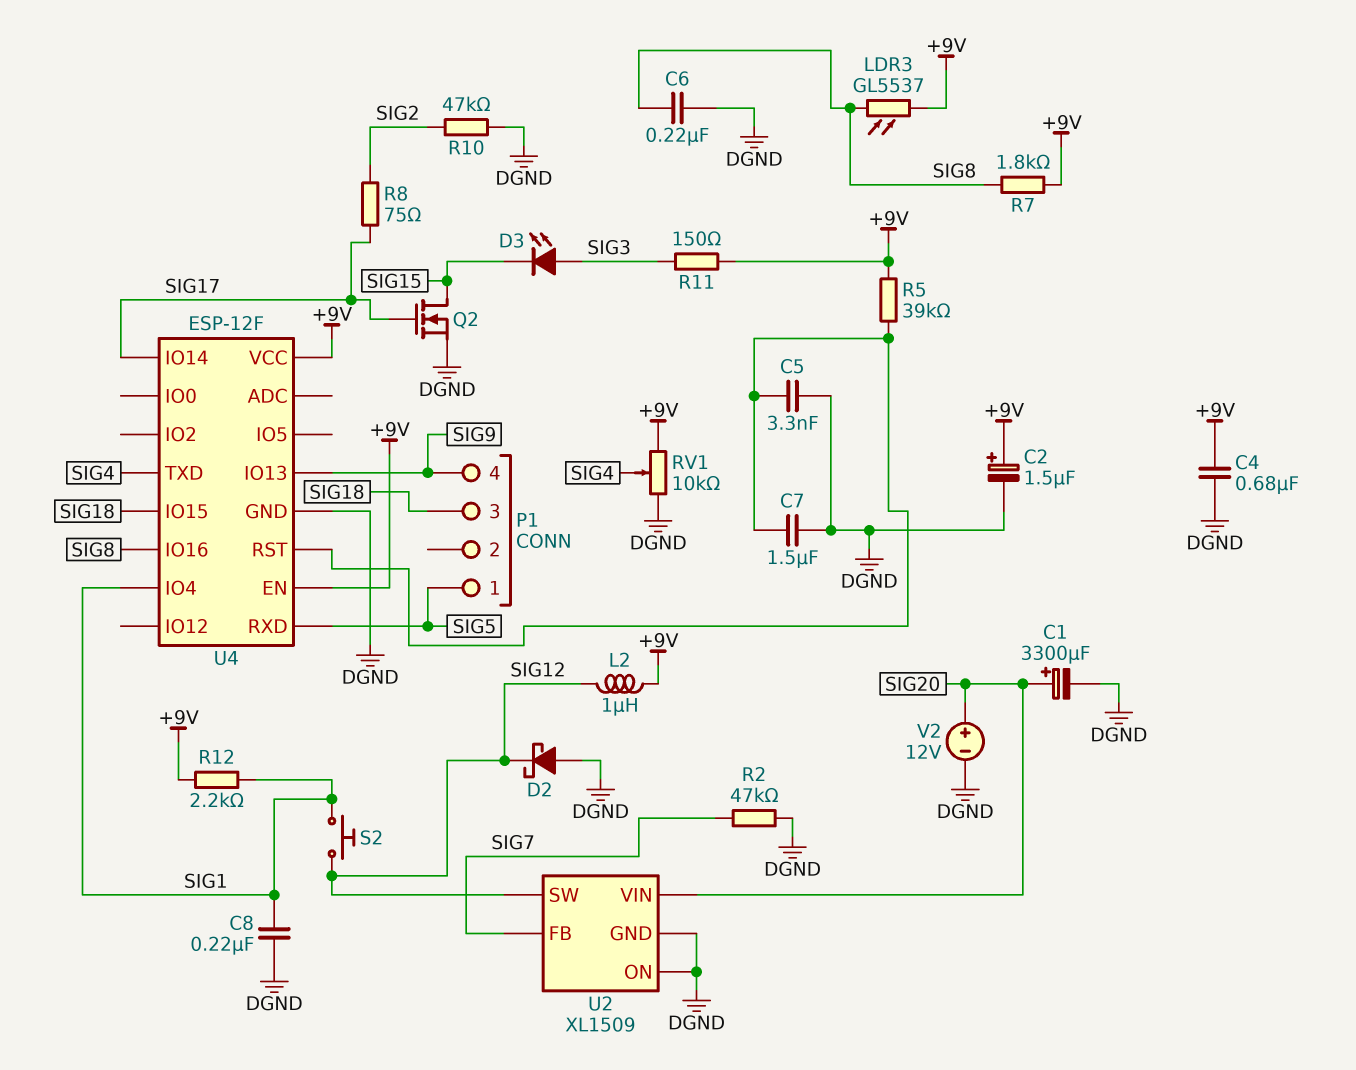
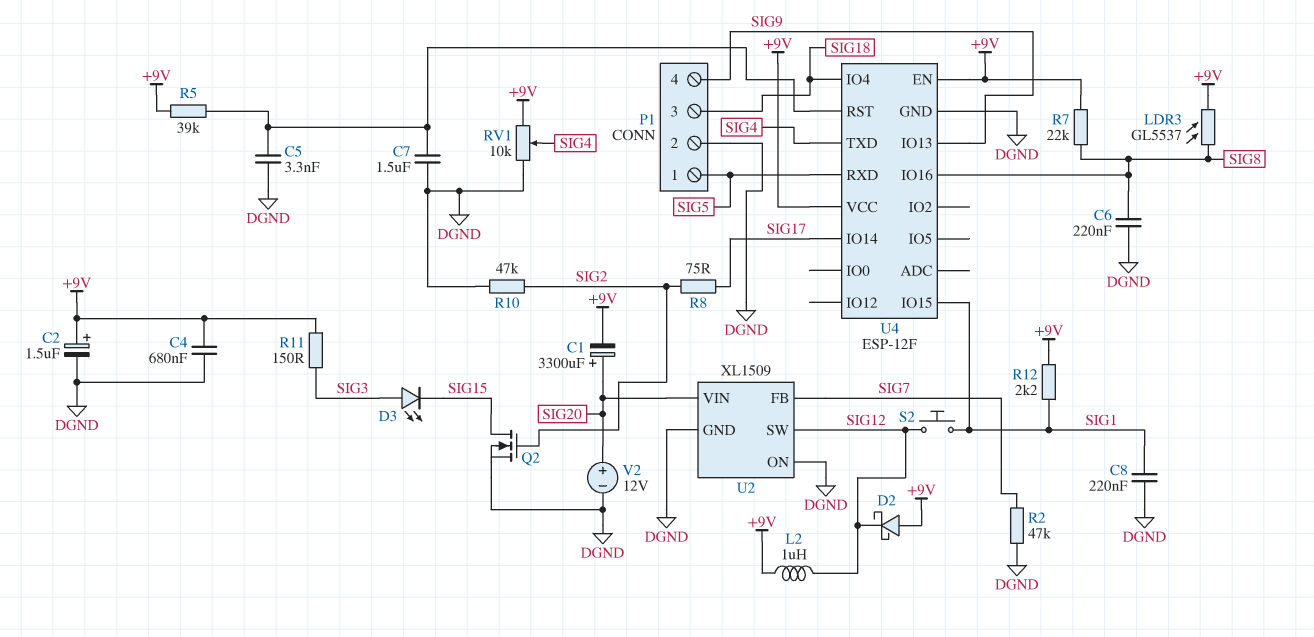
C1: 3300uF (plus SIG20, minus DGND) -> 3300uF (plus SIG20, minus +9V)
D2: schottky (A DGND, K SIG12) -> schottky (A +9V, K SIG12)
P1 pin 2: none -> DGND
Q2: NMOS (G SIG17, D SIG15, S DGND) -> NMOS (G SIG2, D SIG15, S DGND)
R7: 1.8k (+9V, SIG8) -> 22k (+9V, SIG8)
U4 pin IO4: SIG1 -> SIG18
U4 pin IO15: SIG18 -> SIG1

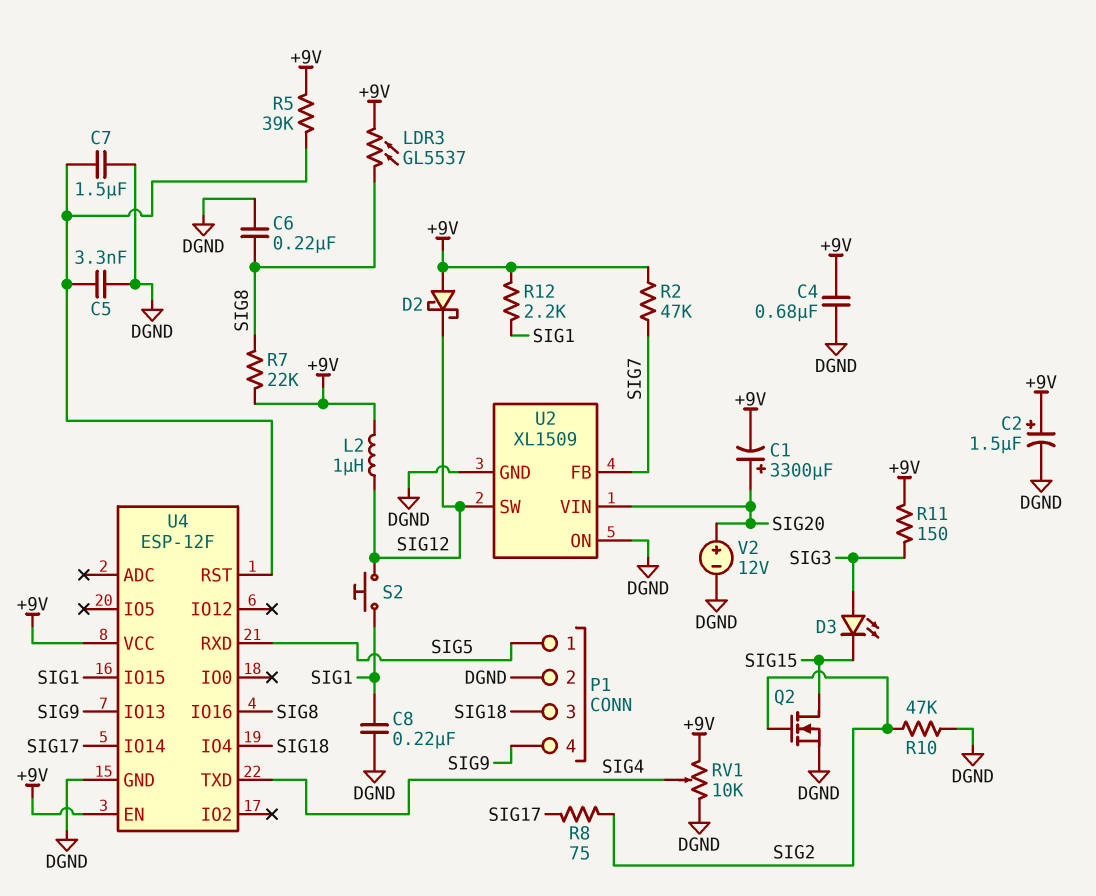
R2: 47k (DGND, SIG7) -> 47k (+9V, SIG7)

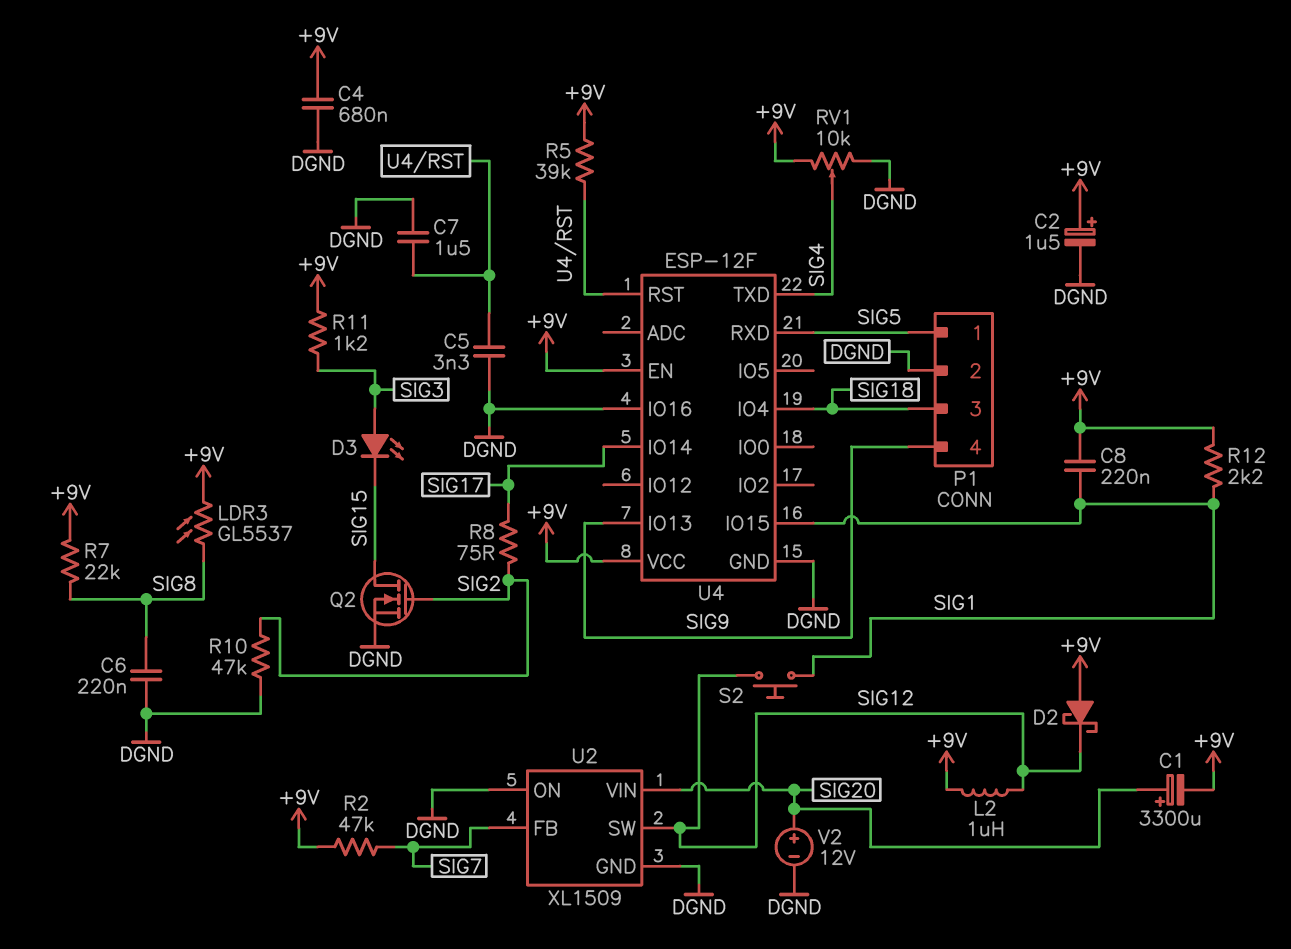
C8: 220nF (DGND, SIG1) -> 220nF (+9V, SIG1)
R11: 150 (+9V, SIG3) -> 1.2k (+9V, SIG3)
U4 pin IO16: SIG8 -> DGND

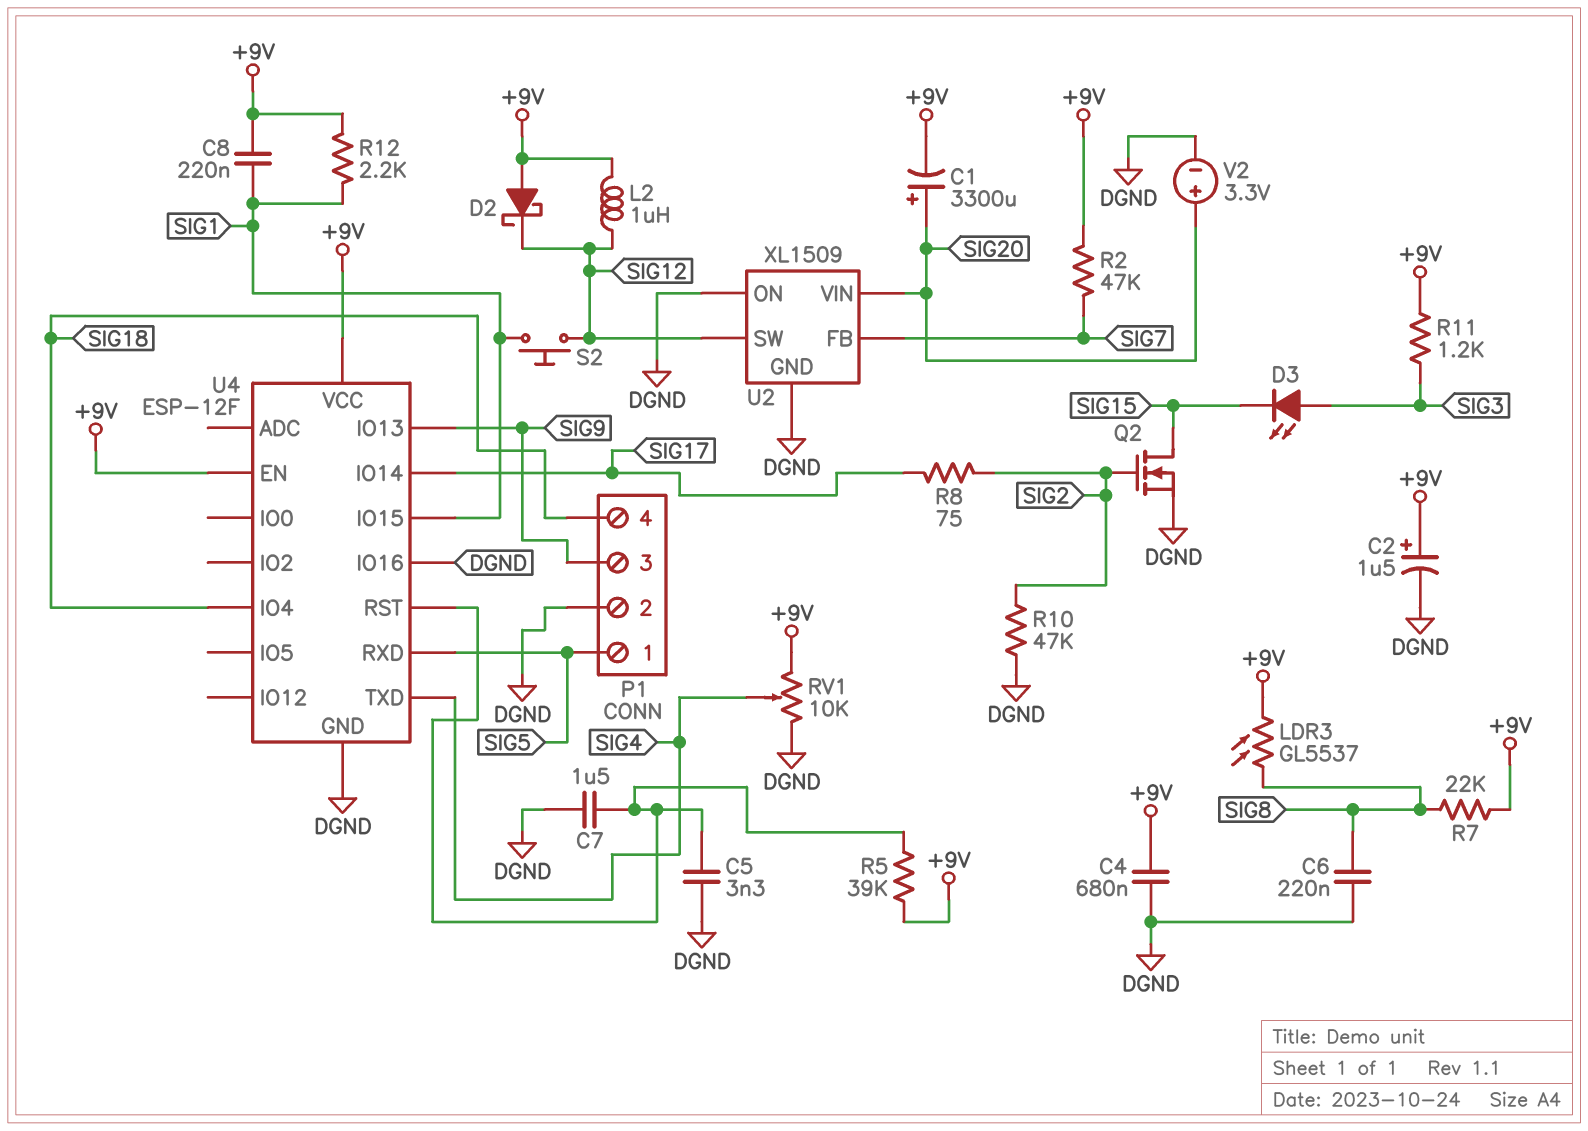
P1 pin 3: SIG18 -> SIG9
P1 pin 4: SIG9 -> SIG18
V2: 12V (plus SIG20, minus DGND) -> 3.3V (plus SIG20, minus DGND)

